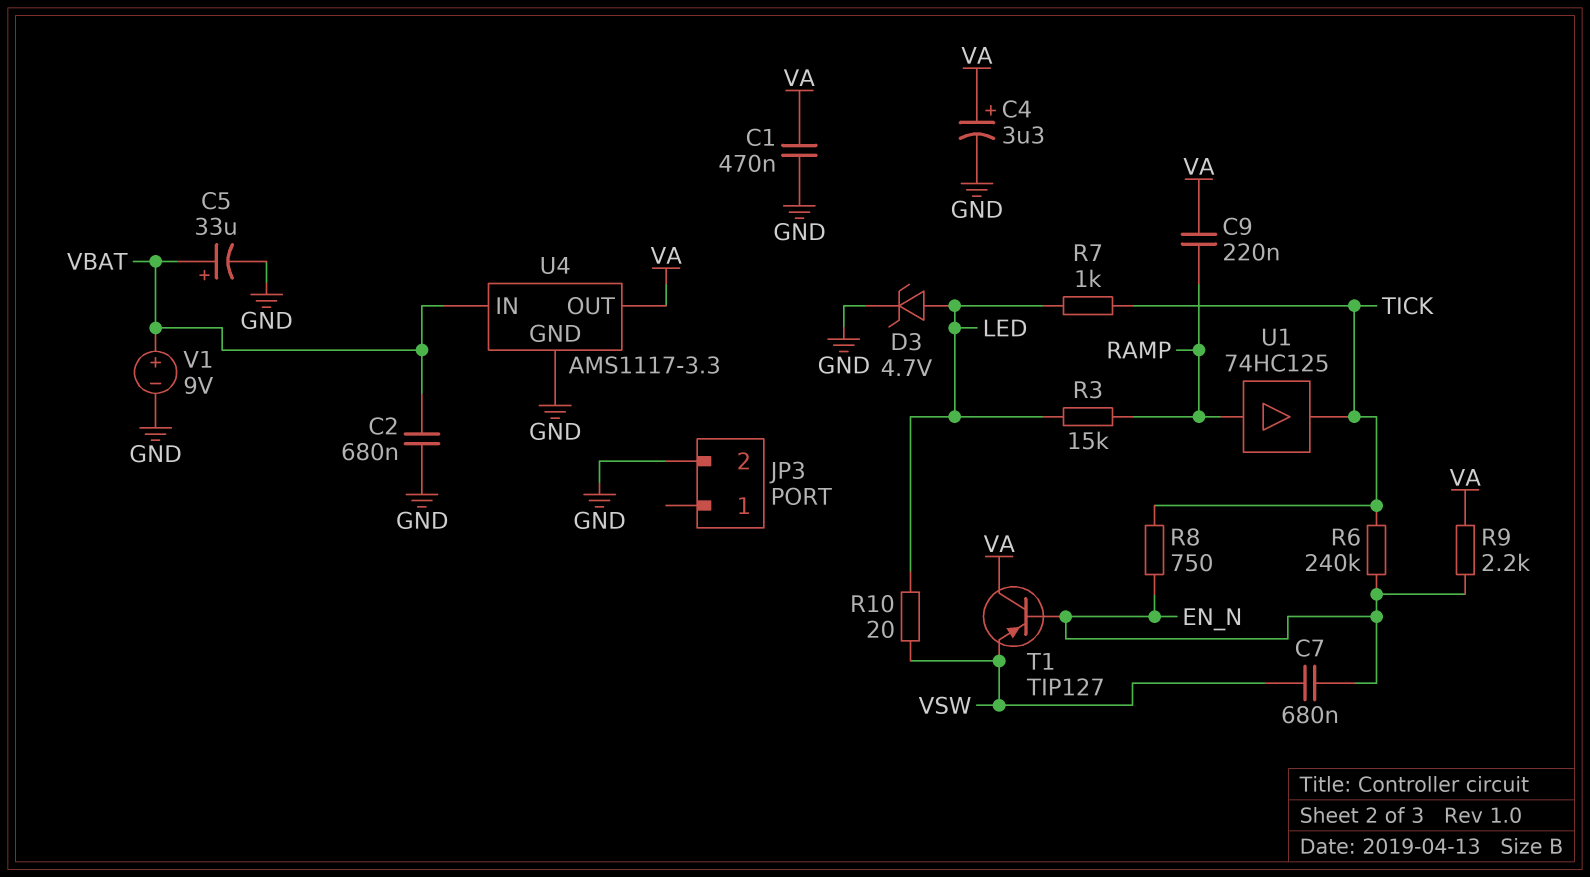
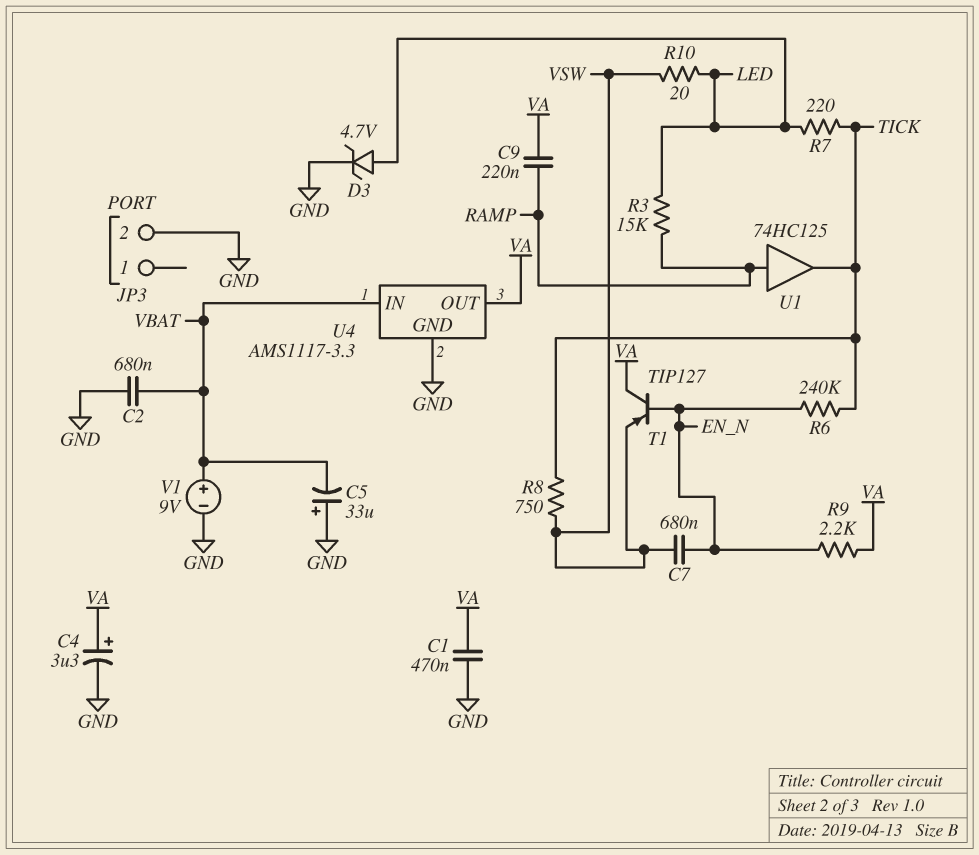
C5: 33uF (plus VBAT, minus GND) -> 33uF (plus GND, minus VBAT)
R7: 1k (LED, TICK) -> 220 (LED, TICK)
R8: 750 (EN_N, TICK) -> 750 (TICK, VSW)

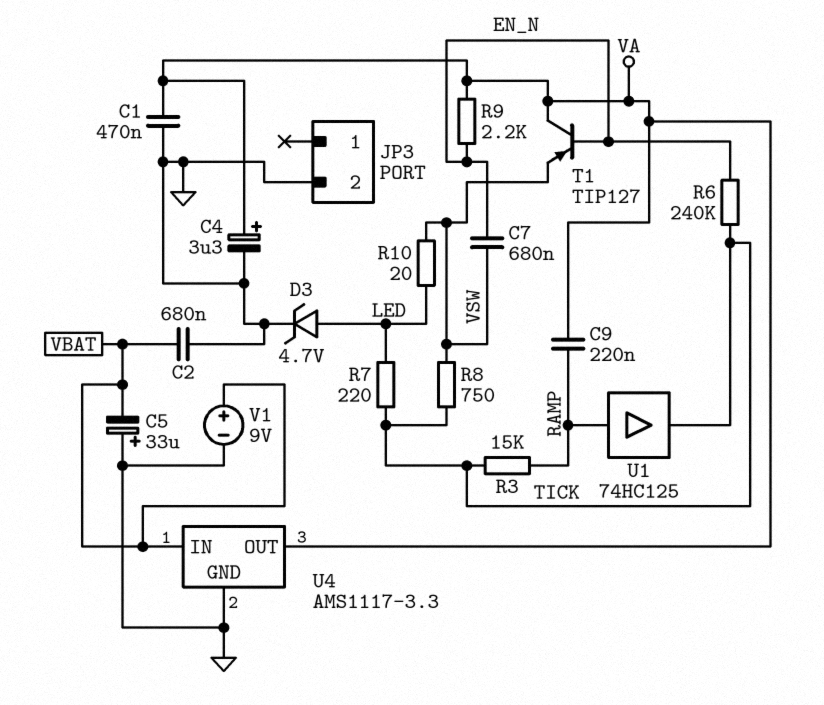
R3: 15k (LED, RAMP) -> 15k (RAMP, TICK)

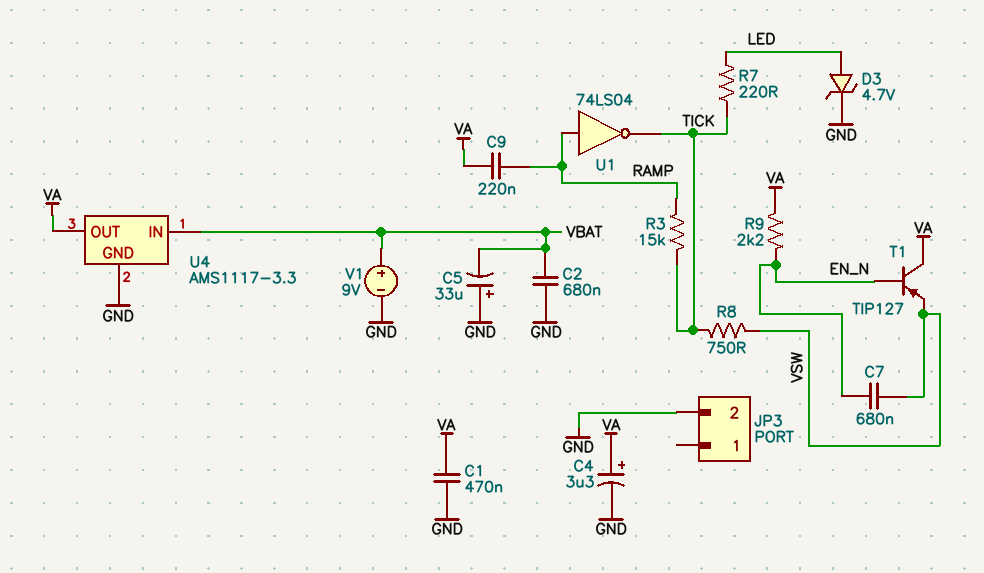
R6: 240k (EN_N, TICK) -> none
R10: 20 (LED, VSW) -> none
U1: buffer 74HC125 (in RAMP, out TICK) -> NOT 74LS04 (in RAMP, out TICK)

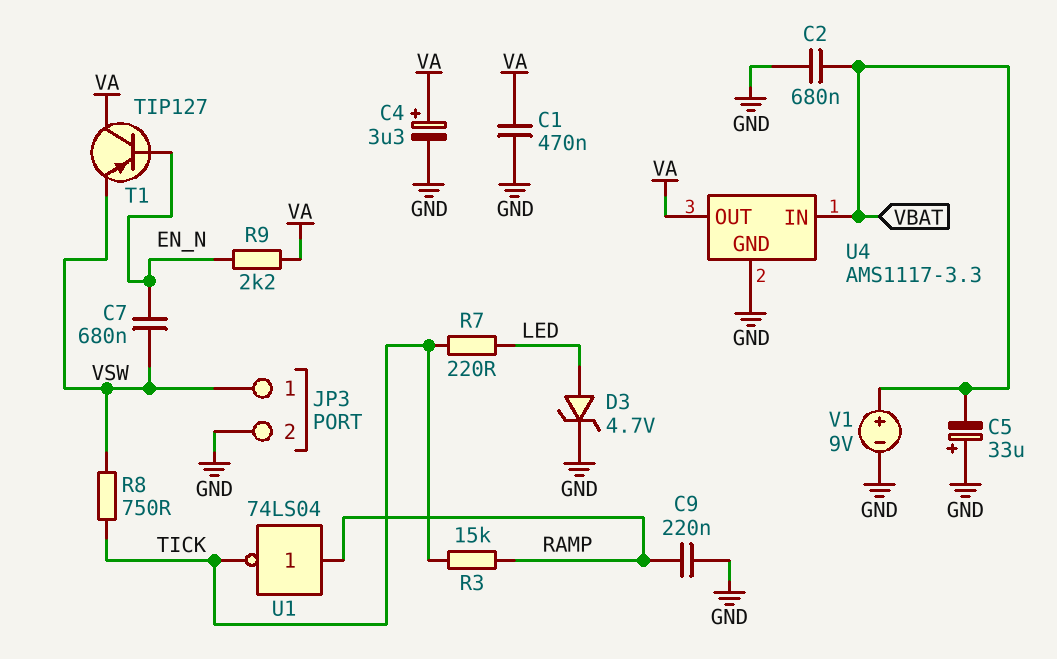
C9: 220nF (RAMP, VA) -> 220nF (GND, RAMP)
JP3 pin 1: none -> VSW

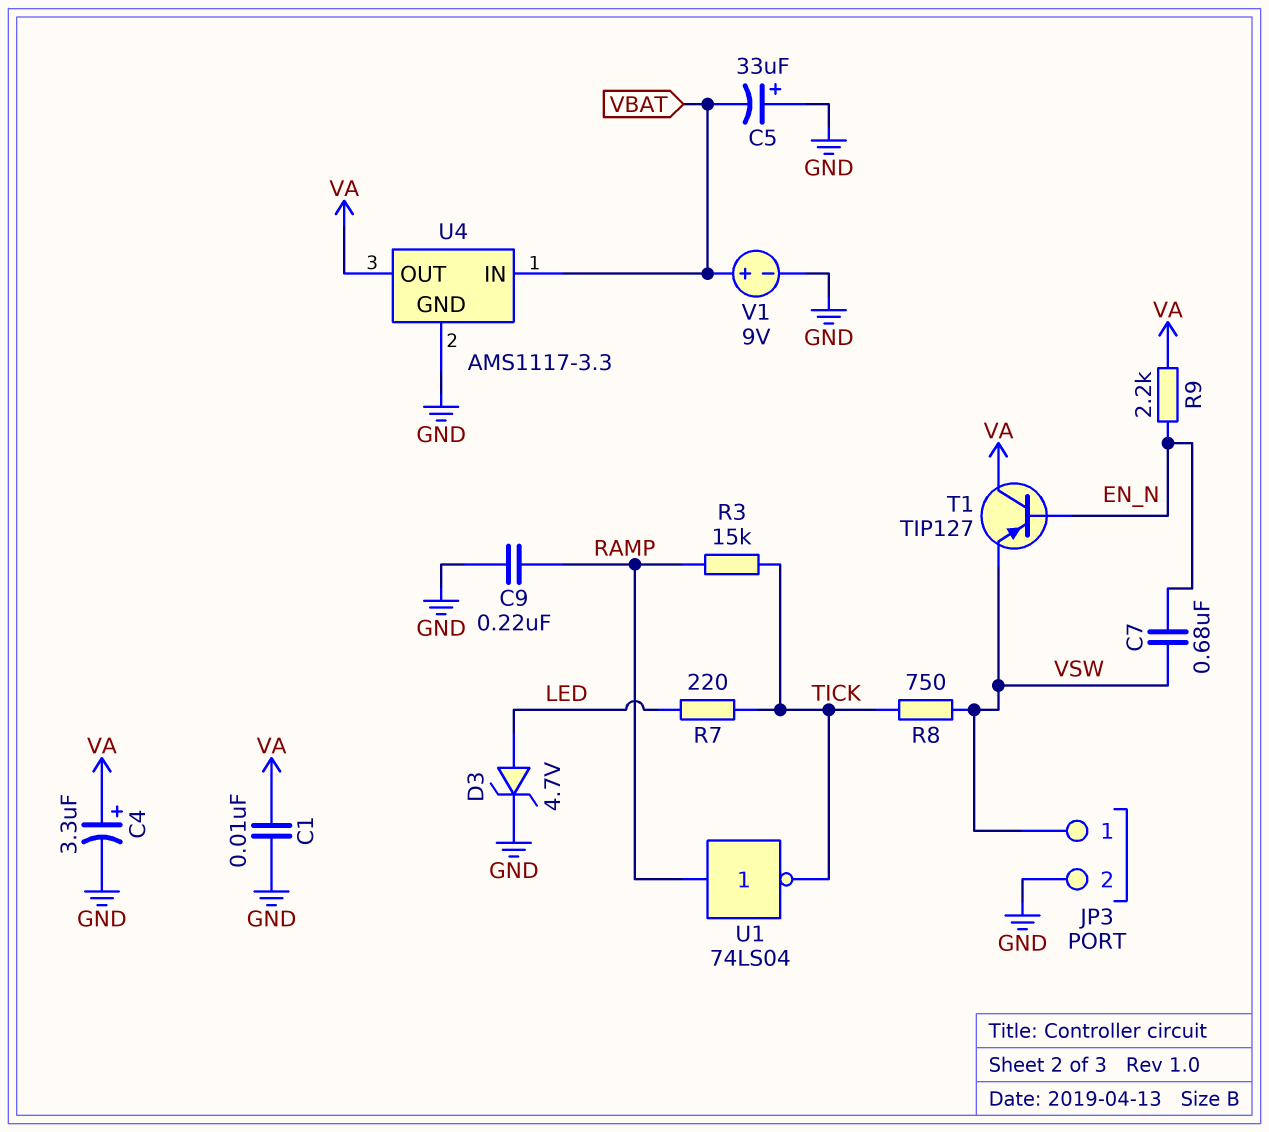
C1: 470nF (GND, VA) -> 10nF (GND, VA)
C2: 680nF (GND, VBAT) -> none

